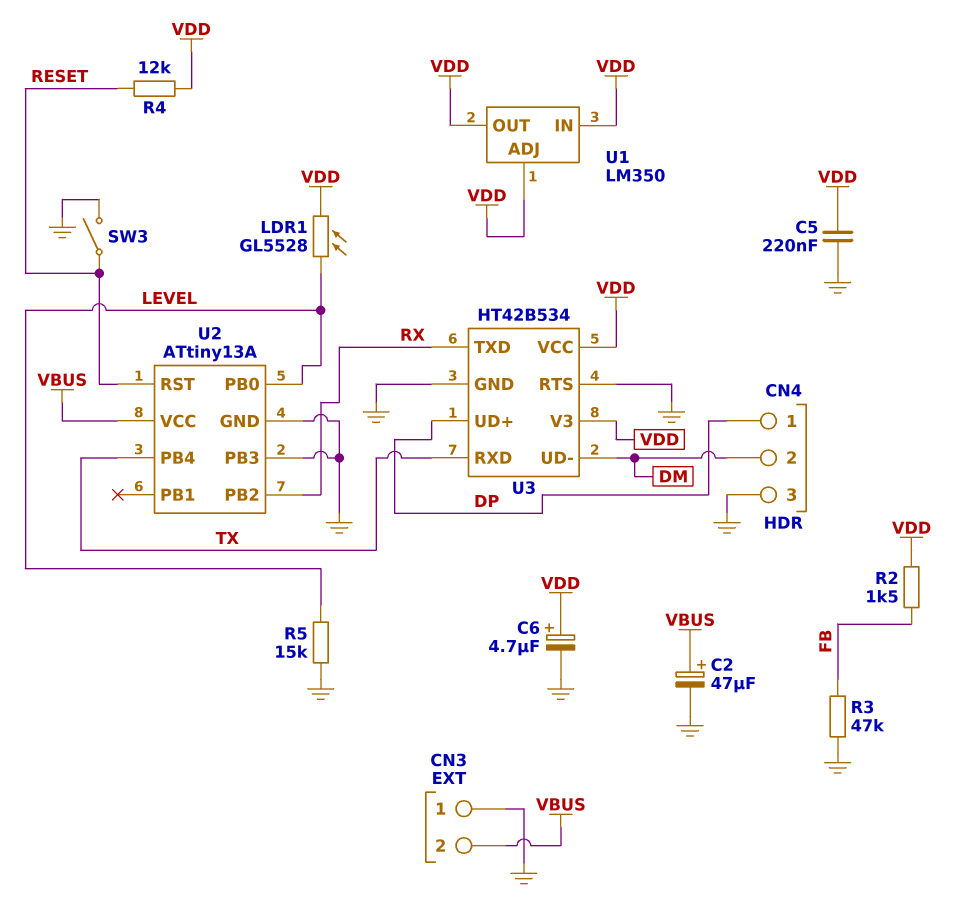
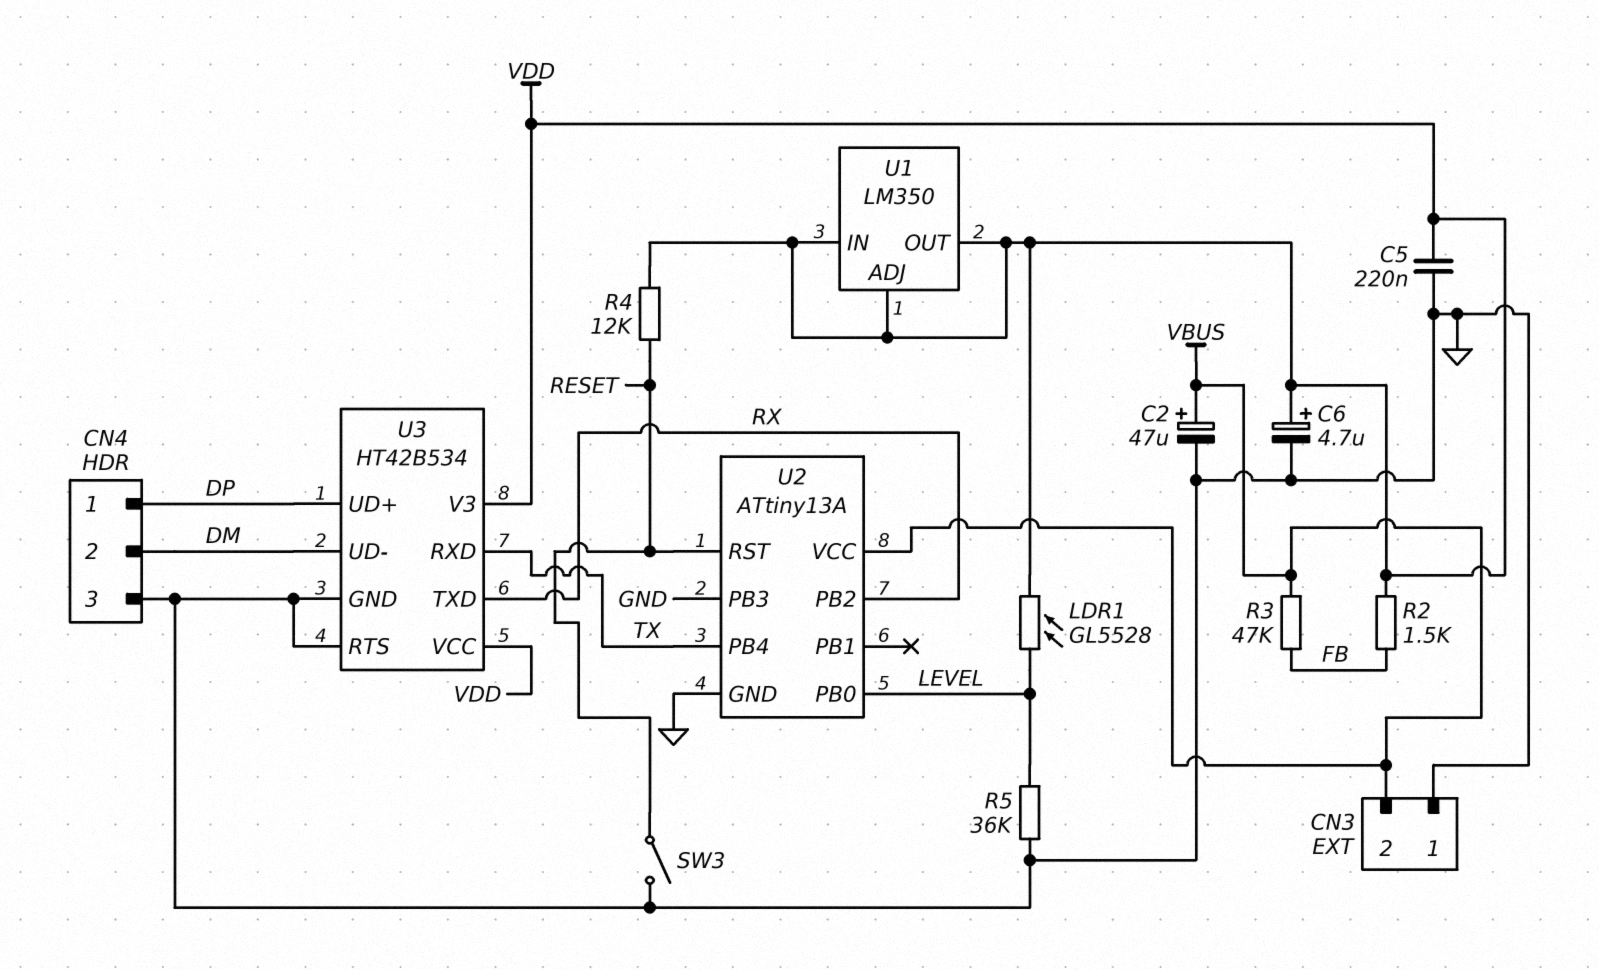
R3: 47k (FB, GND) -> 47k (FB, VBUS)
R5: 15k (GND, LEVEL) -> 36k (GND, LEVEL)

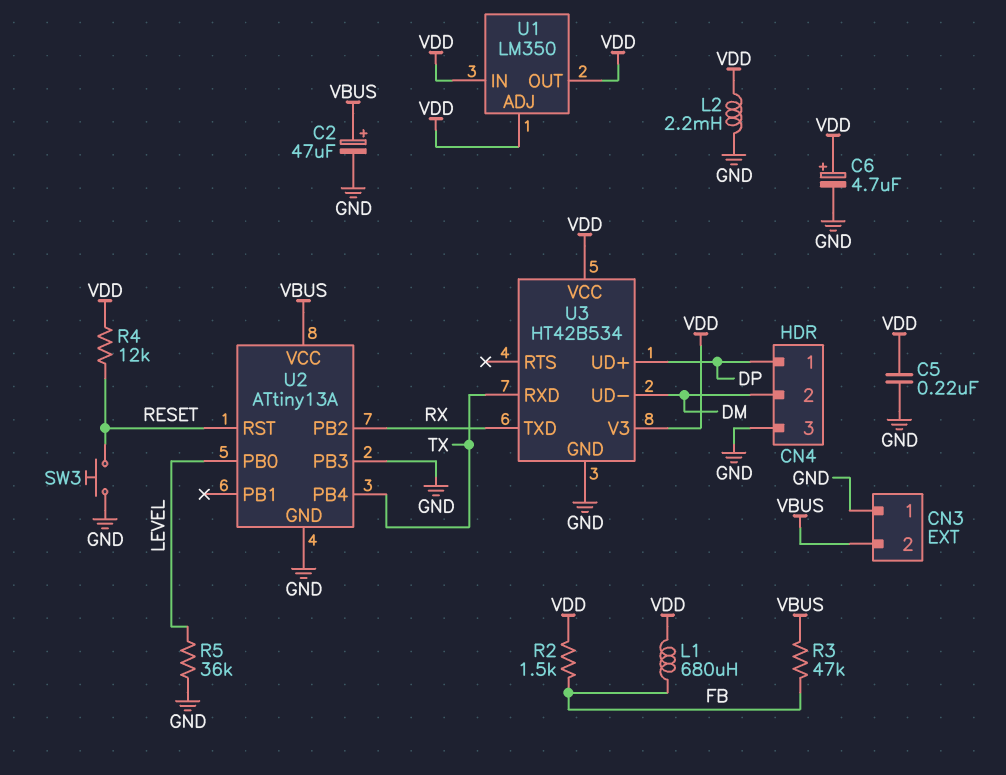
L1: none -> 680uH (FB, VDD)
L2: none -> 2.2mH (GND, VDD)
LDR1: GL5528 (LEVEL, VDD) -> none
SW3: switch (GND, RESET) -> button (GND, RESET)
U3 pin RTS: GND -> none

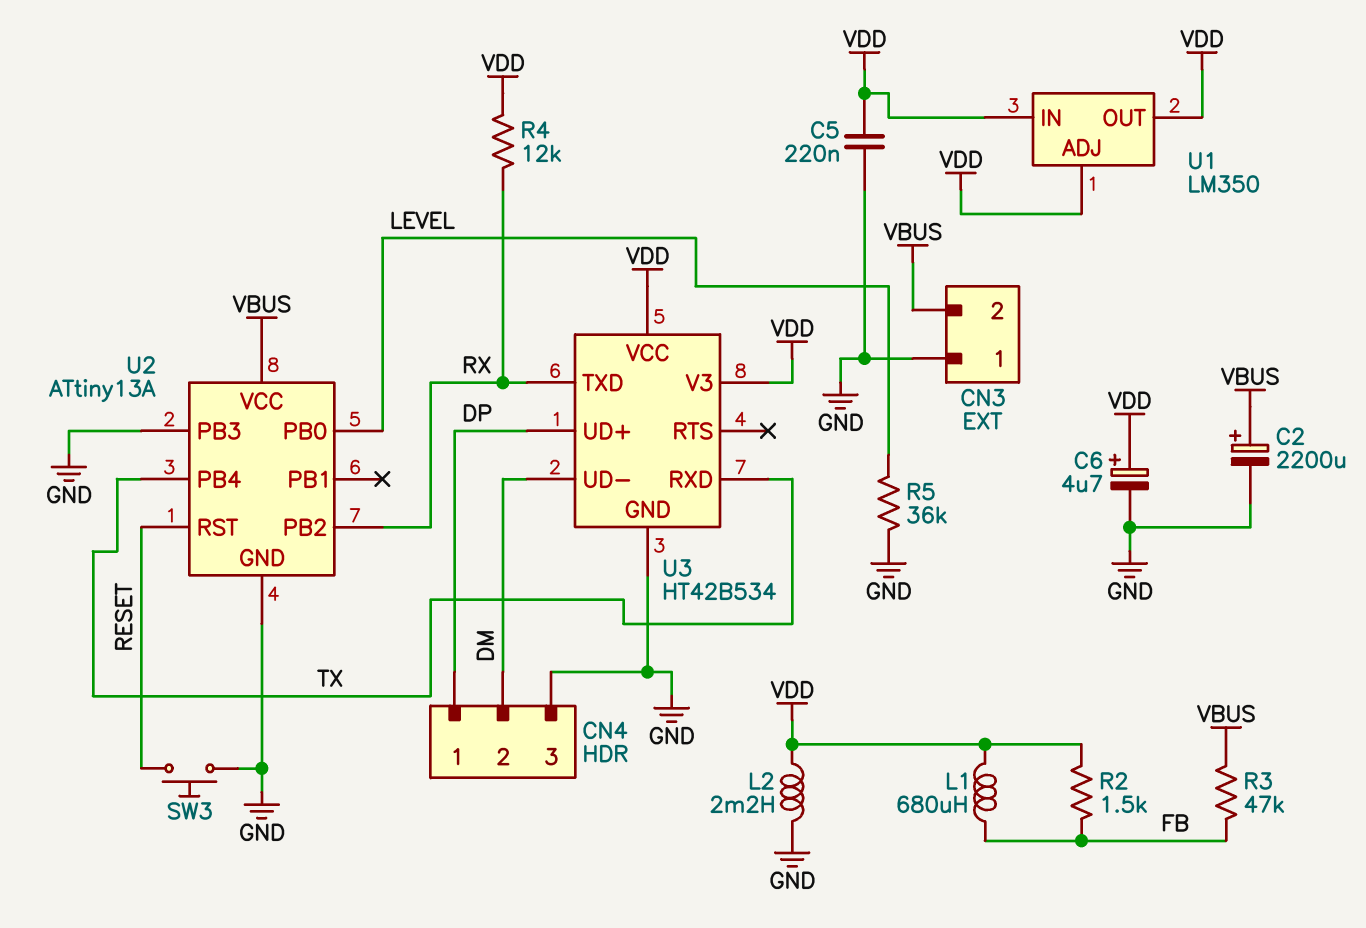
C2: 47uF (plus VBUS, minus GND) -> 2200uF (plus VBUS, minus GND)
R4: 12k (RESET, VDD) -> 12k (RX, VDD)

